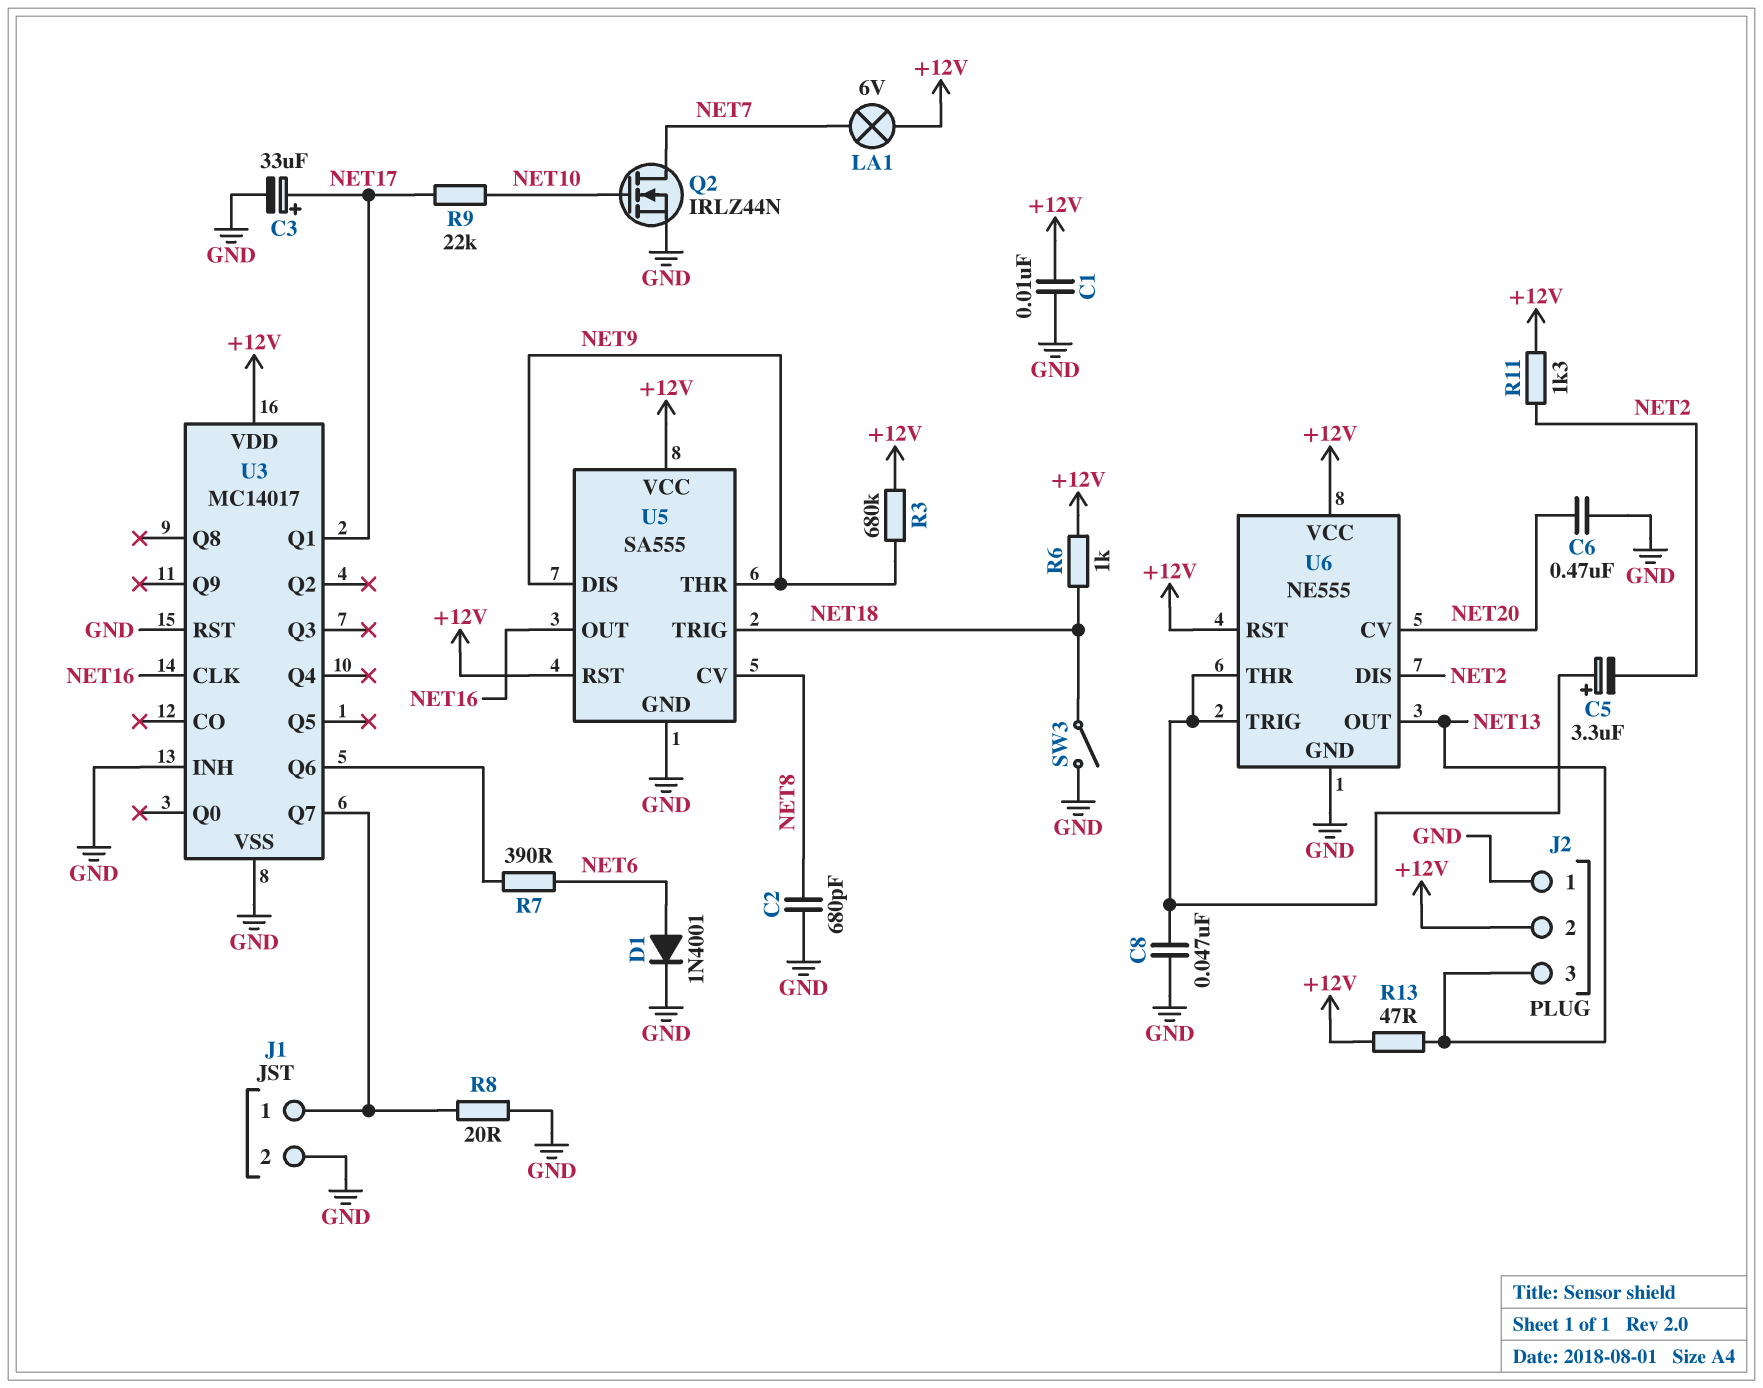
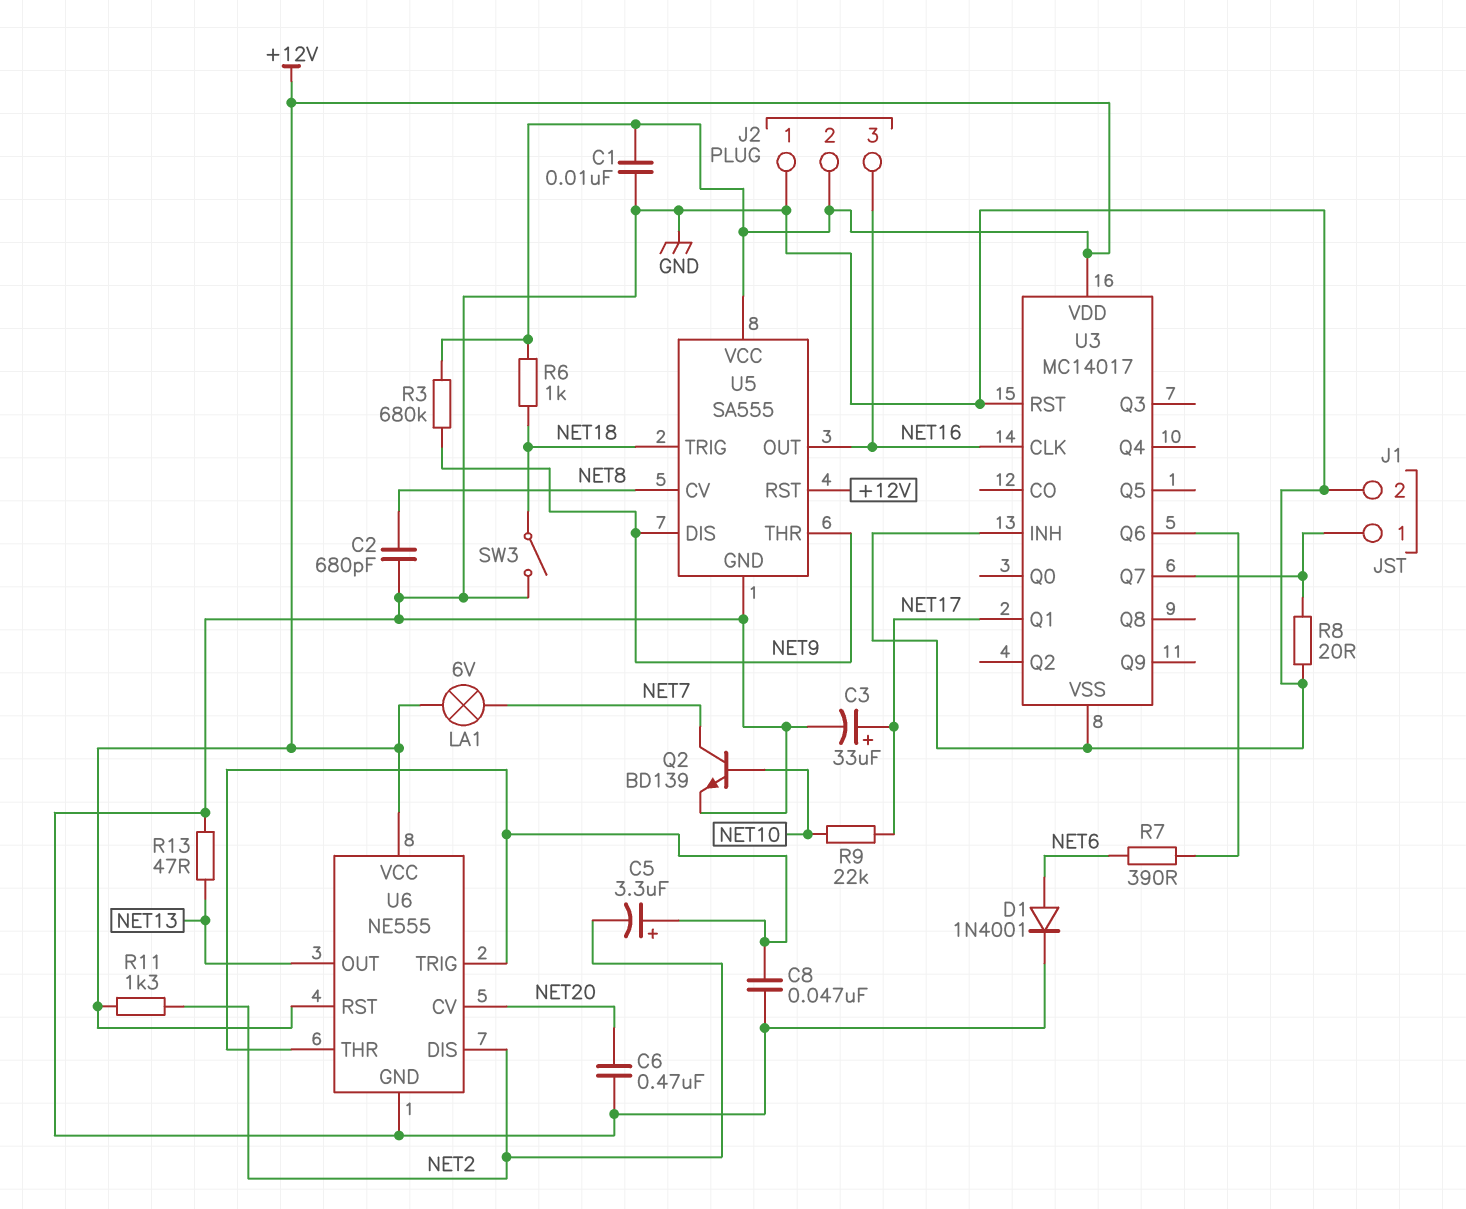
J2 pin 3: NET13 -> NET16
Q2: NMOS IRLZ44N (G NET10, D NET7, S GND) -> NPN BD139 (B NET10, C NET7, E GND)
R13: 47 (+12V, NET13) -> 47 (GND, NET13)

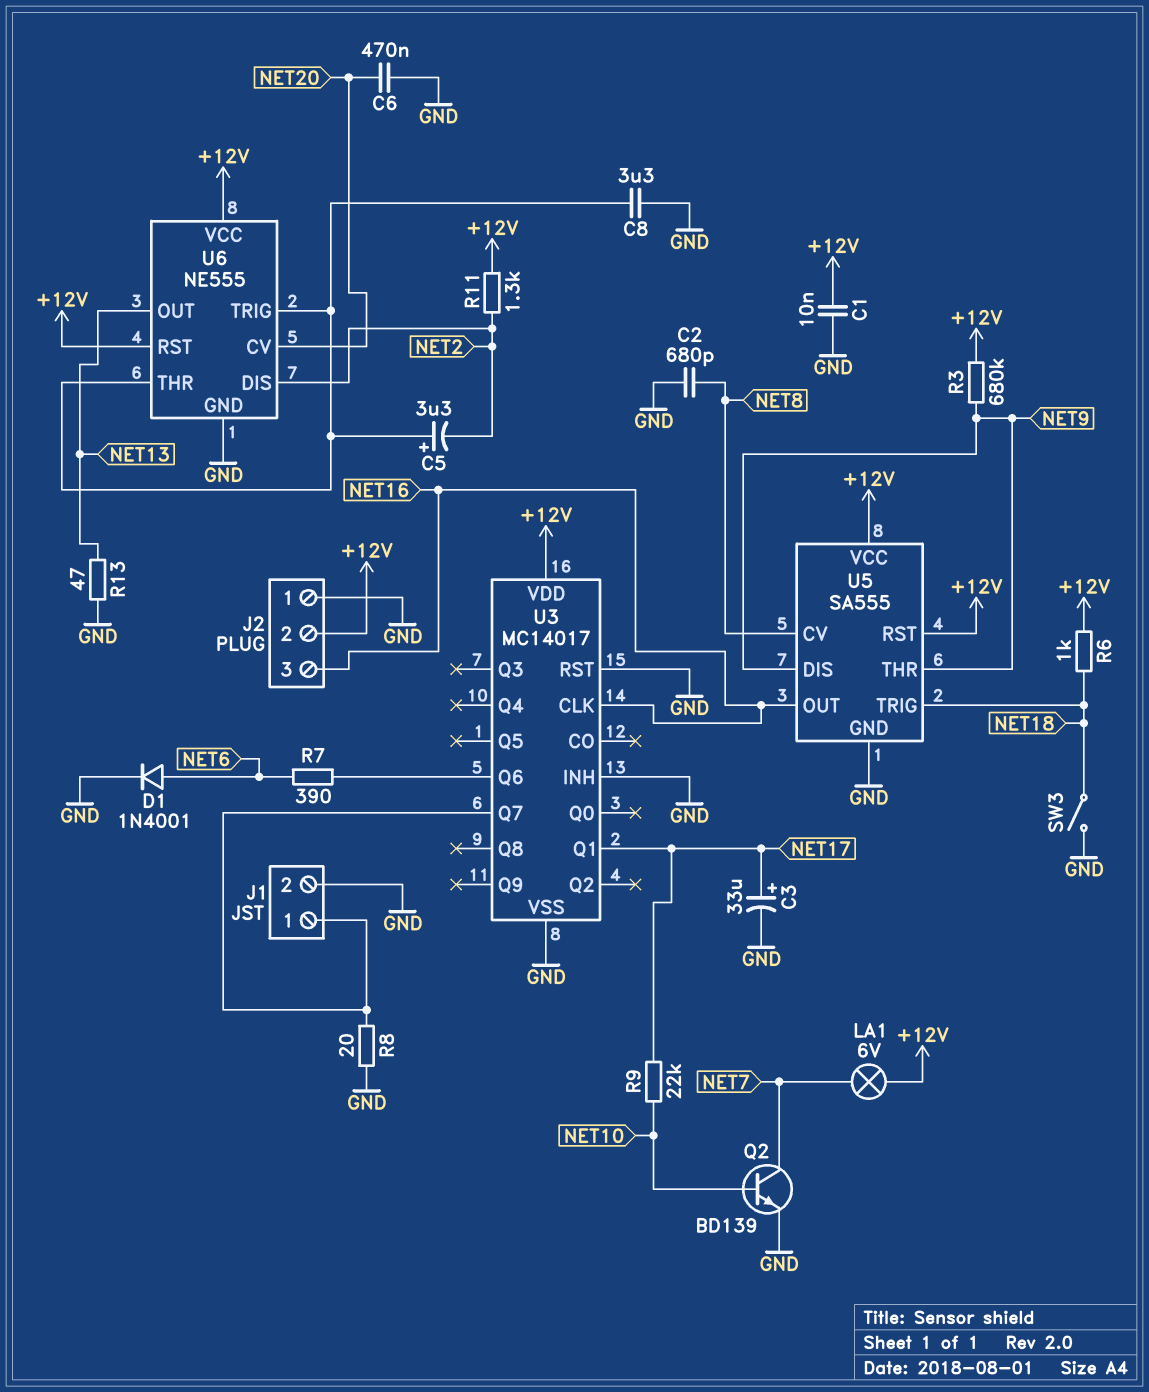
C8: 47nF (GND, U6/THR) -> 3.3uF (GND, U6/THR)

